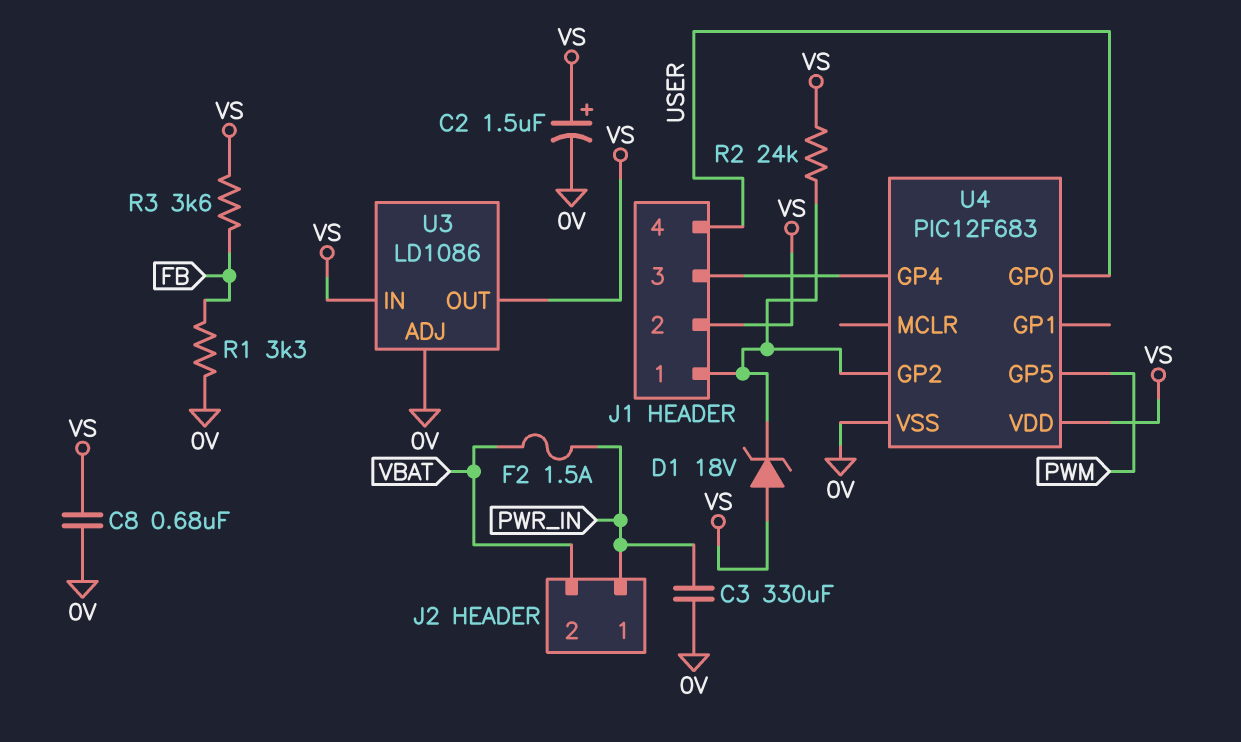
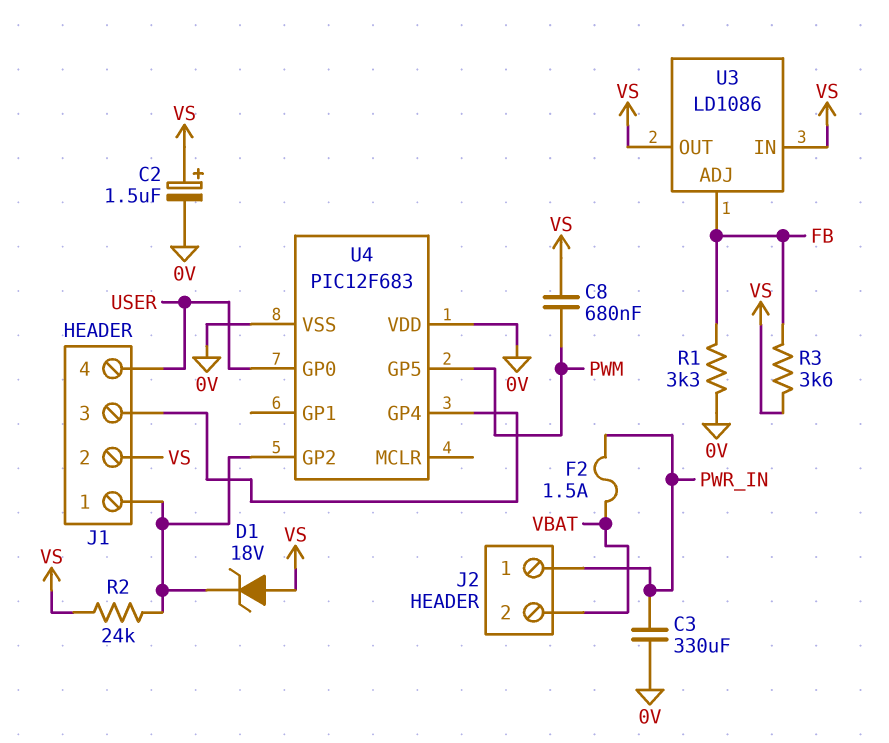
C8: 680nF (0V, VS) -> 680nF (PWM, VS)
U3 pin ADJ: 0V -> FB
U4 pin VDD: VS -> 0V

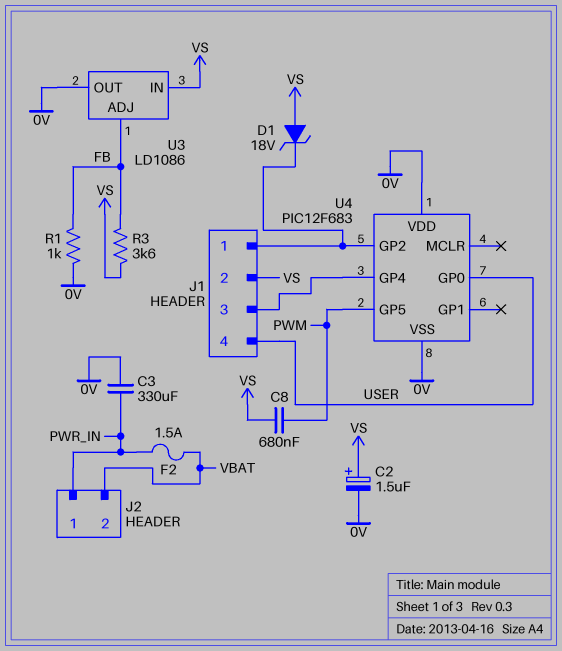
R1: 3.3k (0V, FB) -> 1k (0V, FB)
R2: 24k (J1/1, VS) -> none
U3 pin OUT: VS -> 0V

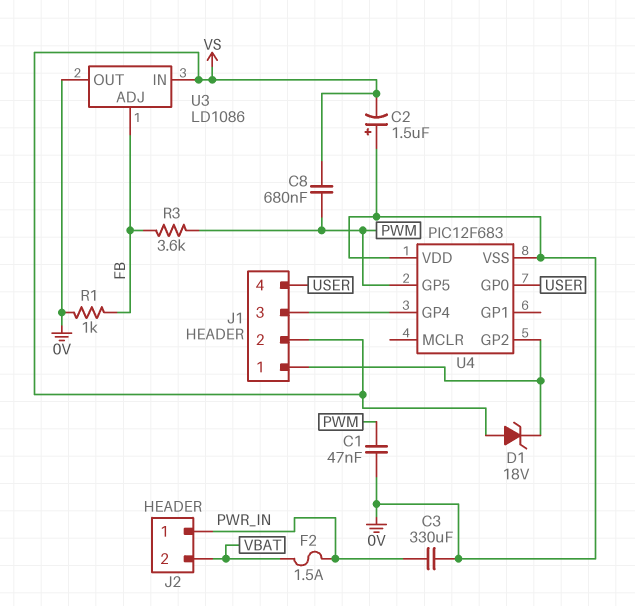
C1: none -> 47nF (0V, PWM)
C2: 1.5uF (plus VS, minus 0V) -> 1.5uF (plus 0V, minus VS)
R3: 3.6k (FB, VS) -> 3.6k (FB, PWM)

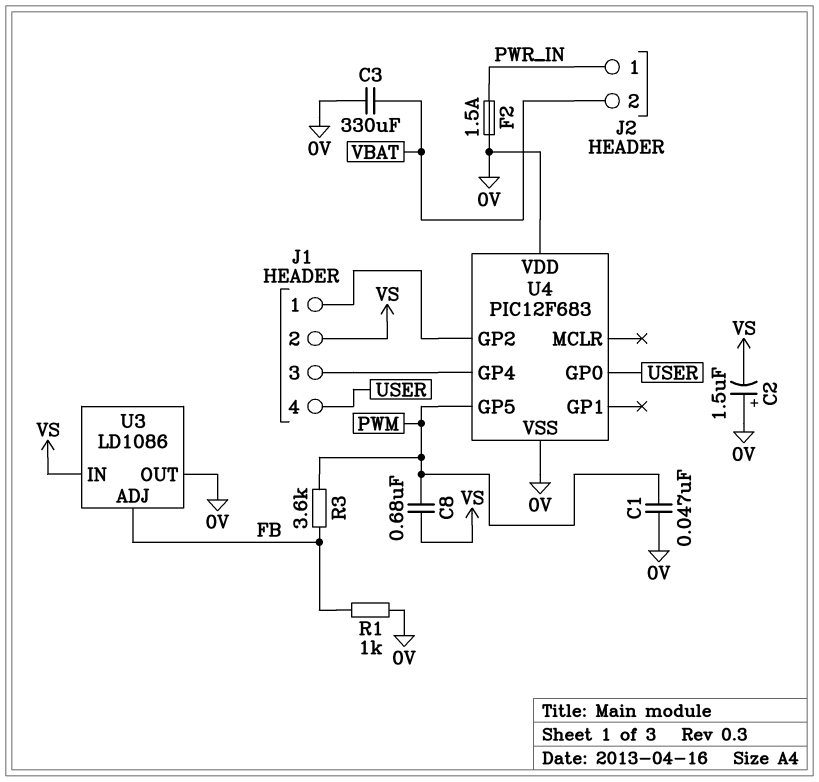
C3: 330uF (0V, PWR_IN) -> 330uF (0V, VBAT)
D1: zener 18V (A VS, K J1/1) -> none
F2: 1.5A (PWR_IN, VBAT) -> 1.5A (0V, PWR_IN)

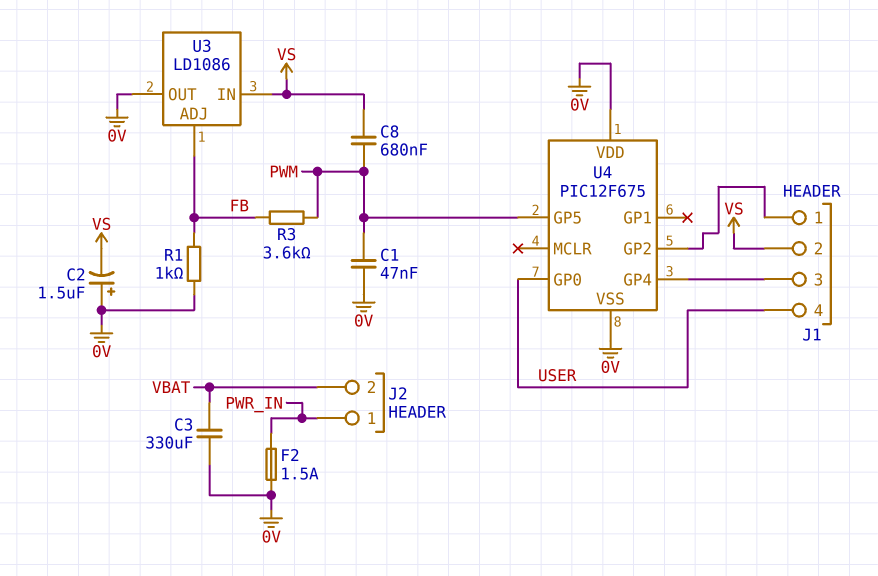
U4: PIC12F683 -> PIC12F675

